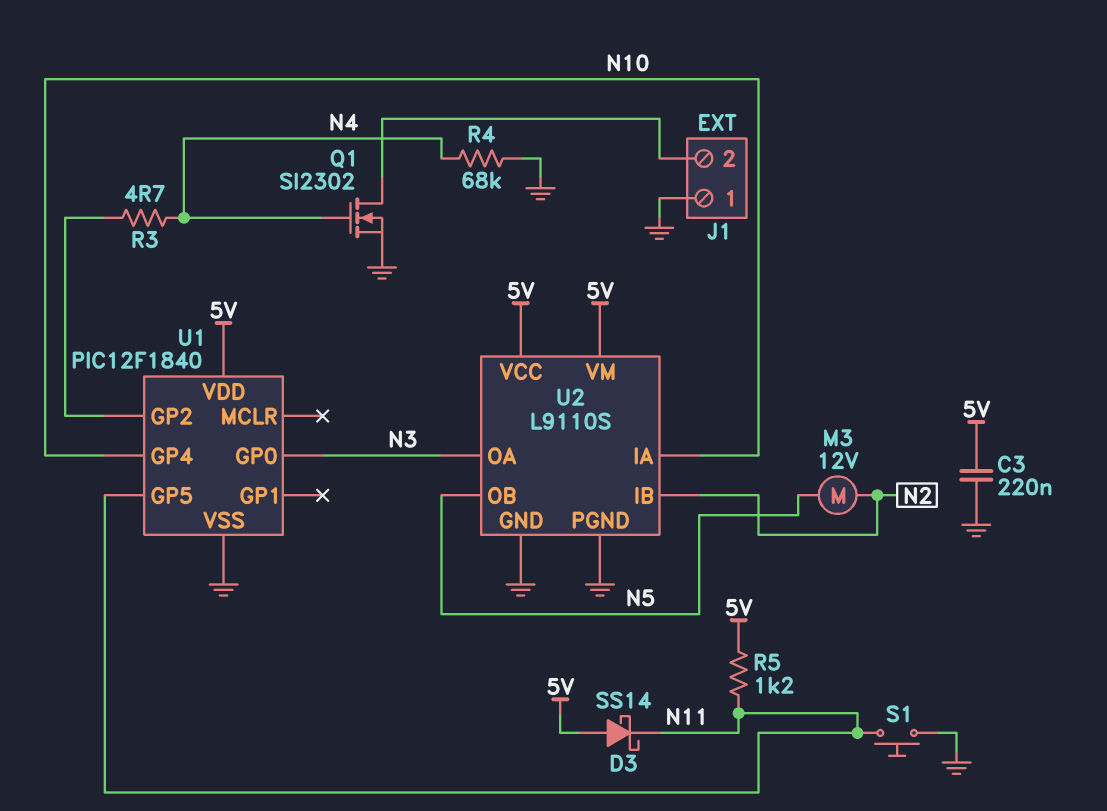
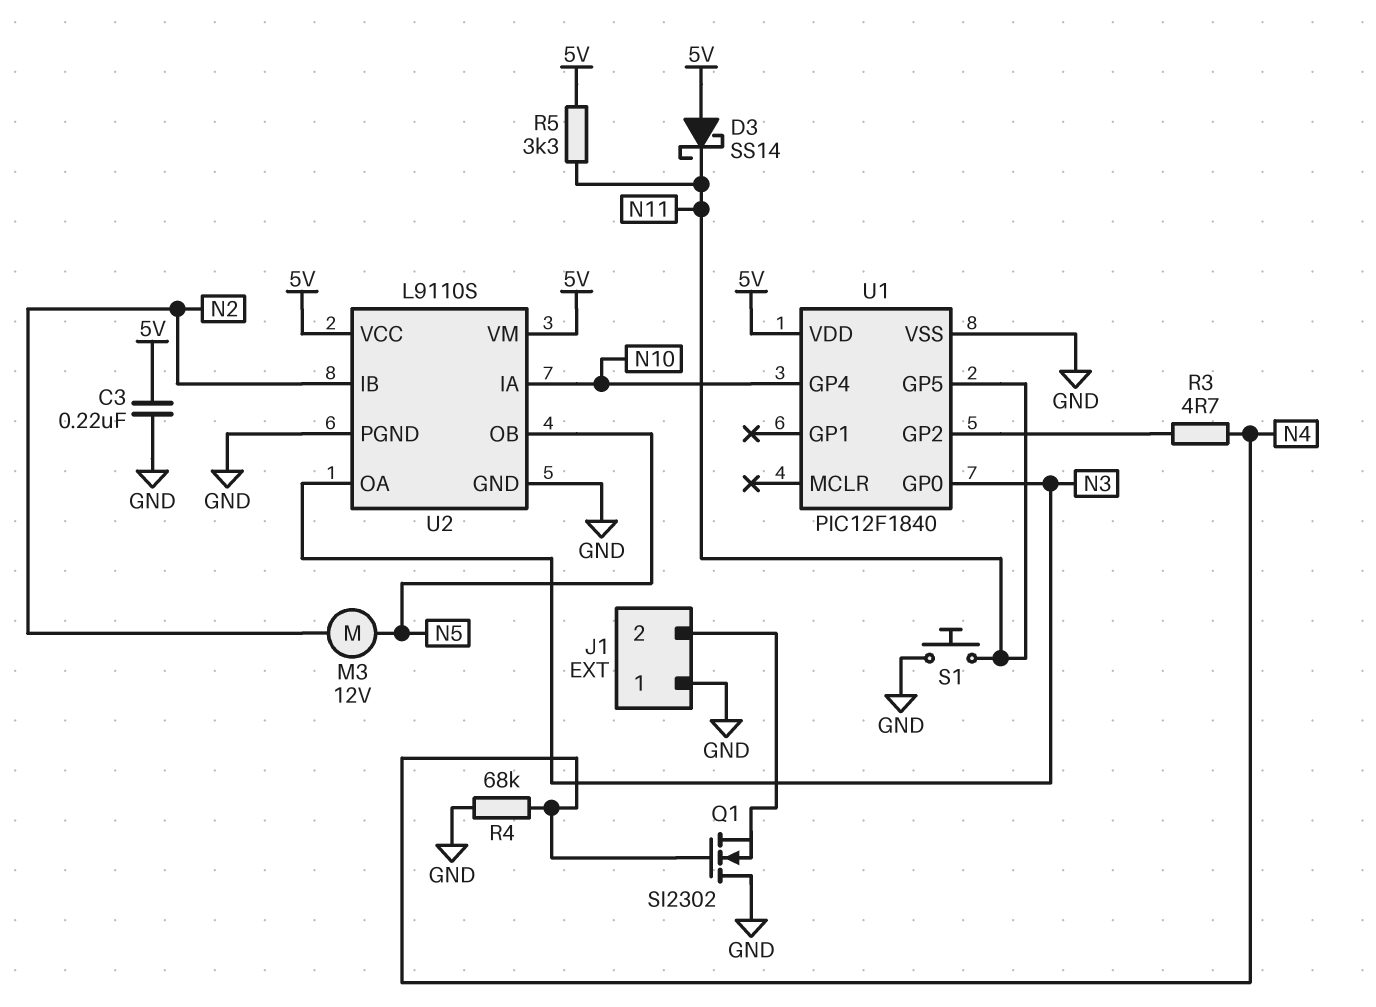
Q1: NMOS SI2302 (G N4, D J1/2, S GND) -> NMOS SI2302 (G N4, D GND, S J1/2)
R5: 1.2k (5V, N11) -> 3.3k (5V, N11)

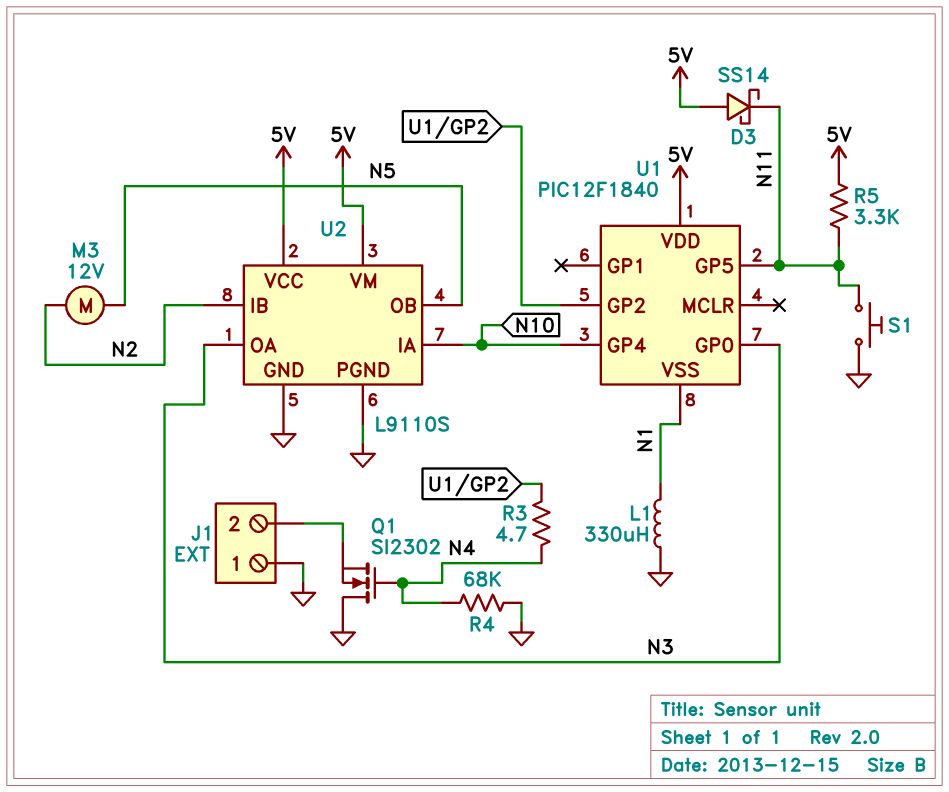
C3: 220nF (5V, GND) -> none
L1: none -> 330uH (GND, N1)
U1 pin VSS: GND -> N1

